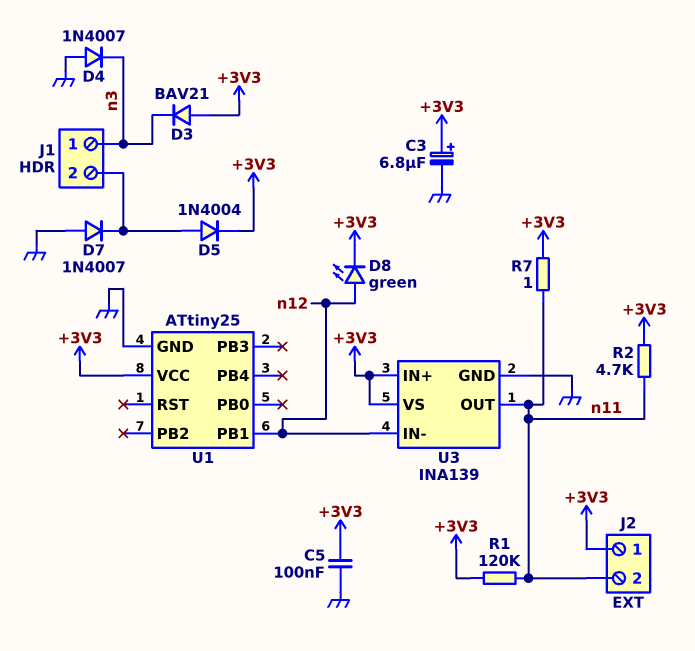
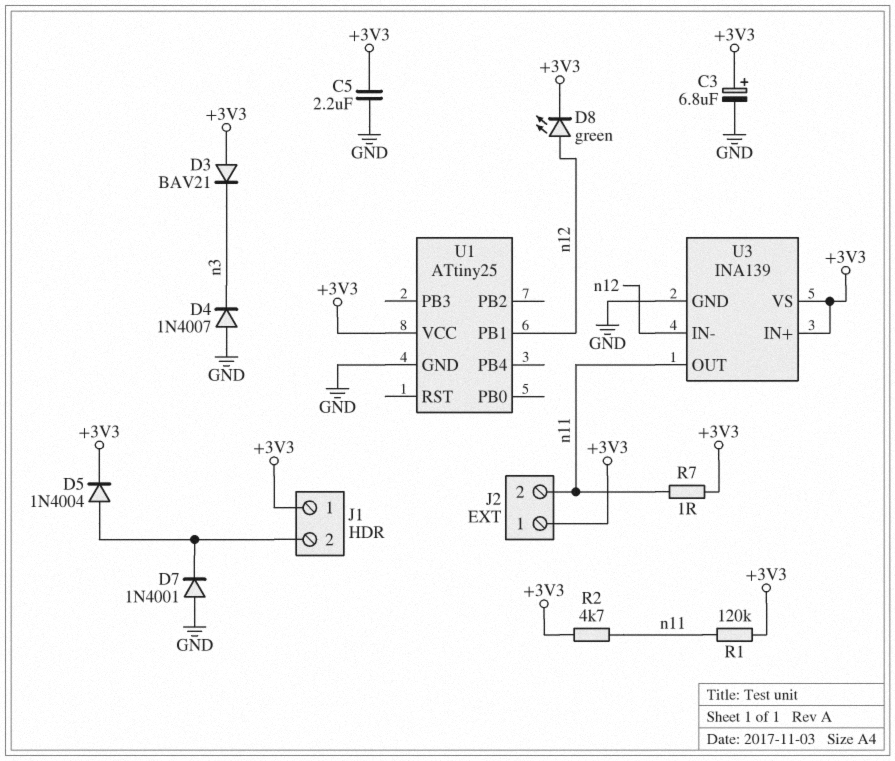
C5: 100nF (+3V3, GND) -> 2.2uF (+3V3, GND)
D7: diode 1N4007 (A GND, K J1/2) -> diode 1N4001 (A GND, K J1/2)
J1 pin 1: n3 -> +3V3

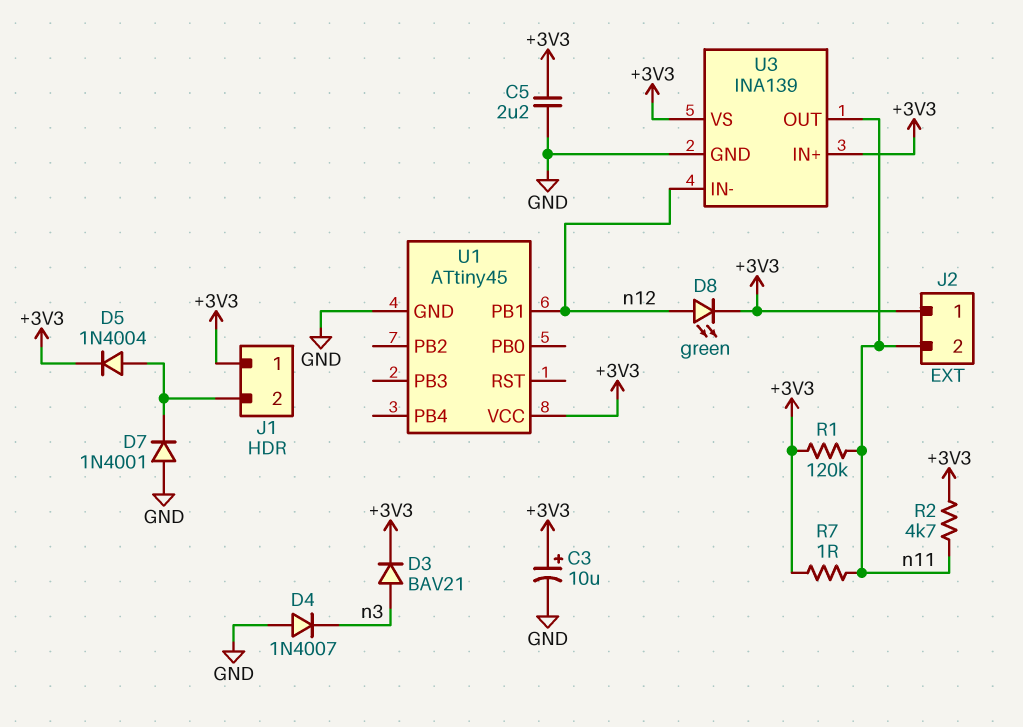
C3: 6.8uF (plus +3V3, minus GND) -> 10uF (plus +3V3, minus GND)
D3: diode BAV21 (A +3V3, K n3) -> diode BAV21 (A n3, K +3V3)
U1: ATtiny25 -> ATtiny45

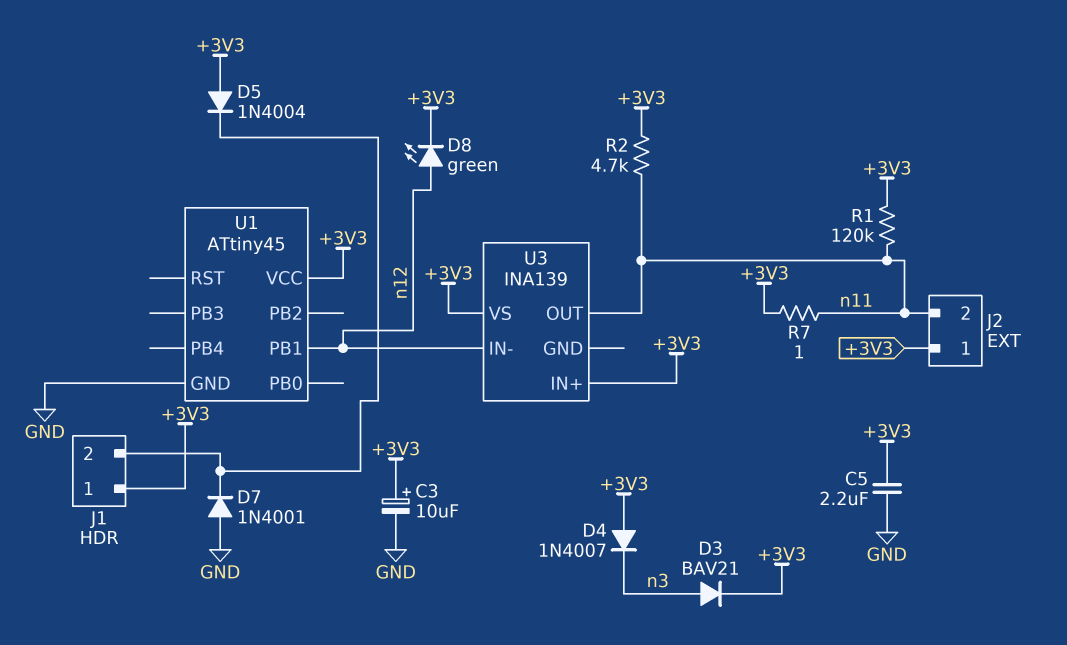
D4: diode 1N4007 (A GND, K n3) -> diode 1N4007 (A +3V3, K n3)
D5: diode 1N4004 (A J1/2, K +3V3) -> diode 1N4004 (A +3V3, K J1/2)
U3 pin GND: GND -> none

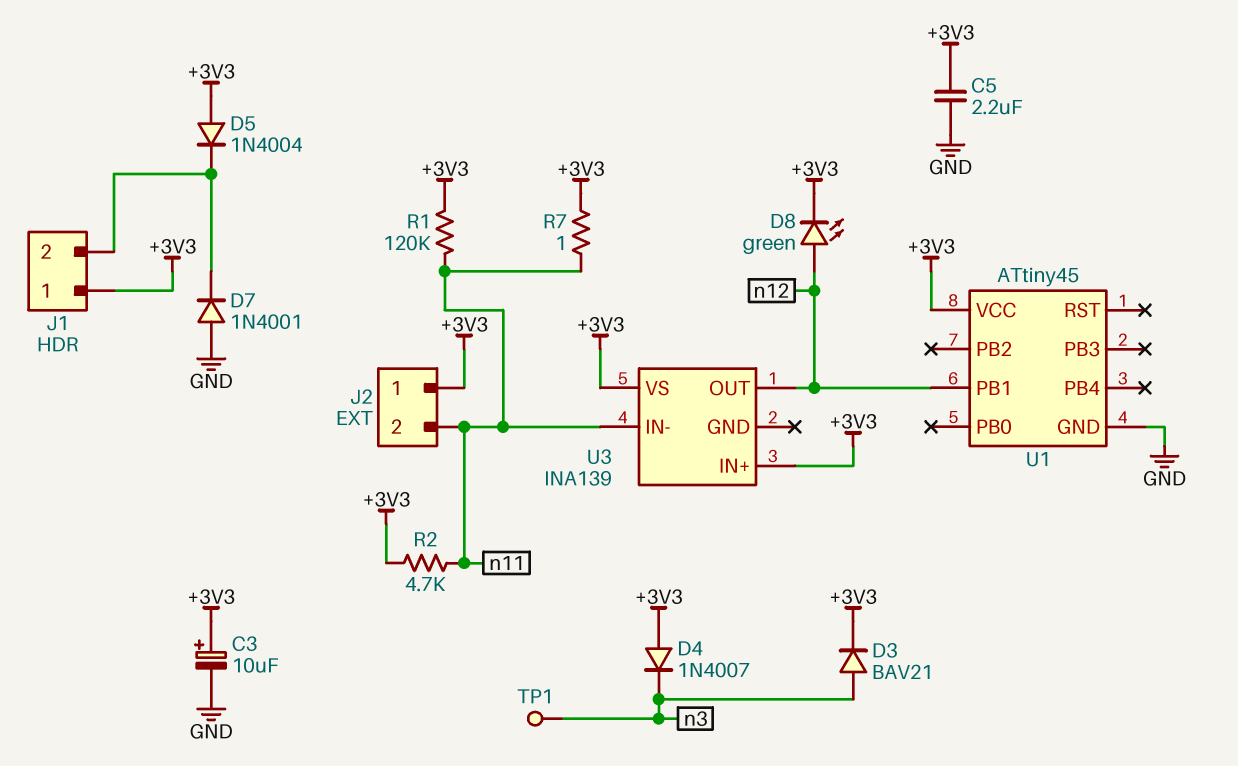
TP1: none -> test point (n3)
U3 pin IN-: n12 -> n11
U3 pin OUT: n11 -> n12

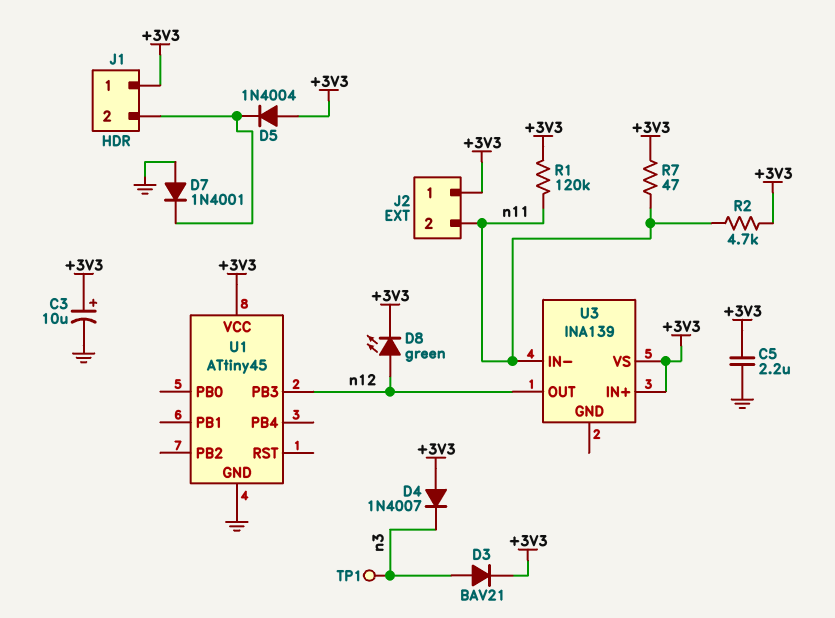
R7: 1 (+3V3, n11) -> 47 (+3V3, n11)
U1 pin PB1: n12 -> none
U1 pin PB3: none -> n12

